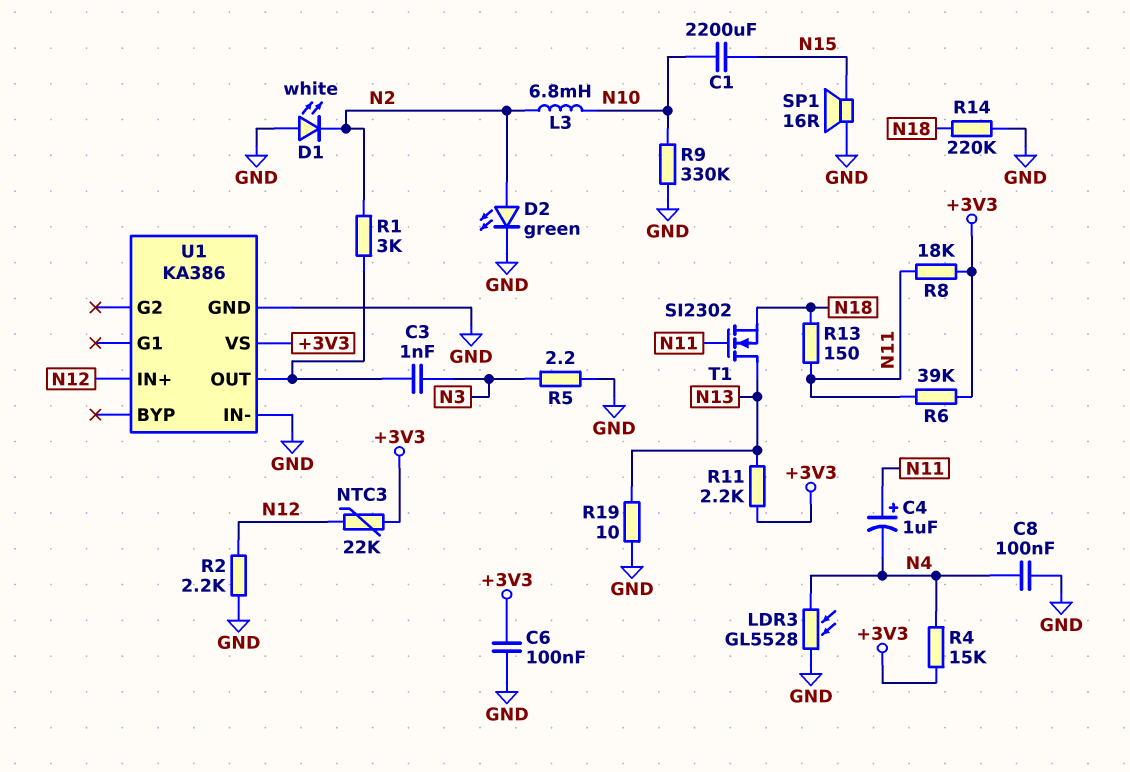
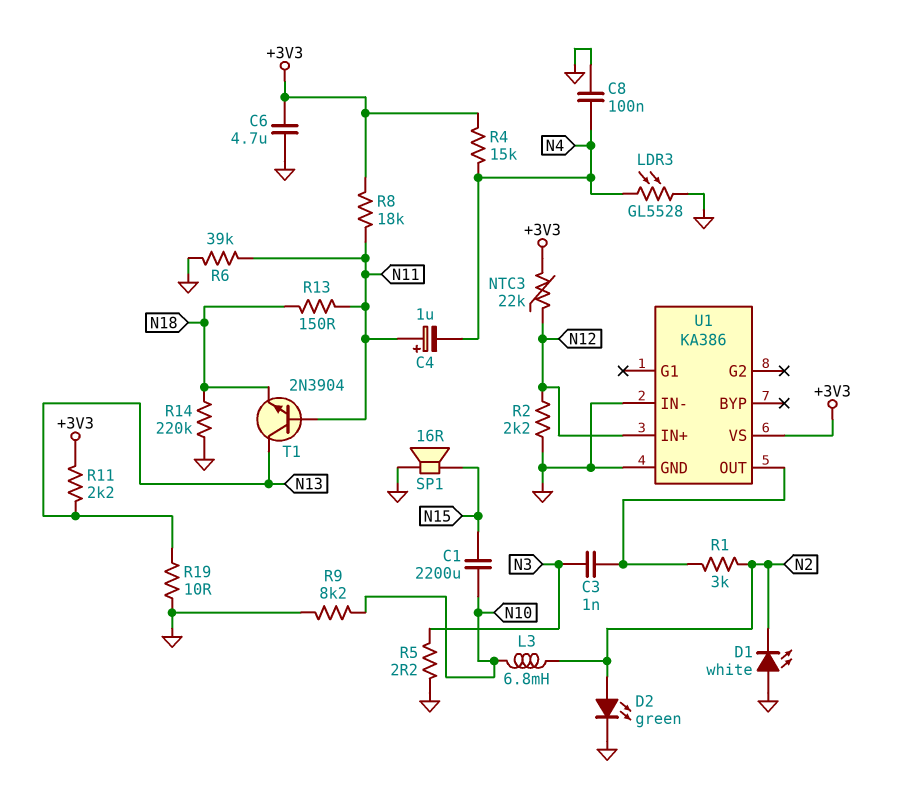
C6: 100nF (+3V3, GND) -> 4.7uF (+3V3, GND)
R6: 39k (+3V3, N11) -> 39k (GND, N11)
R9: 330k (GND, N10) -> 8.2k (GND, N10)
T1: NMOS SI2302 (G N11, D N13, S N18) -> NPN 2N3904 (B N11, C N13, E N18)

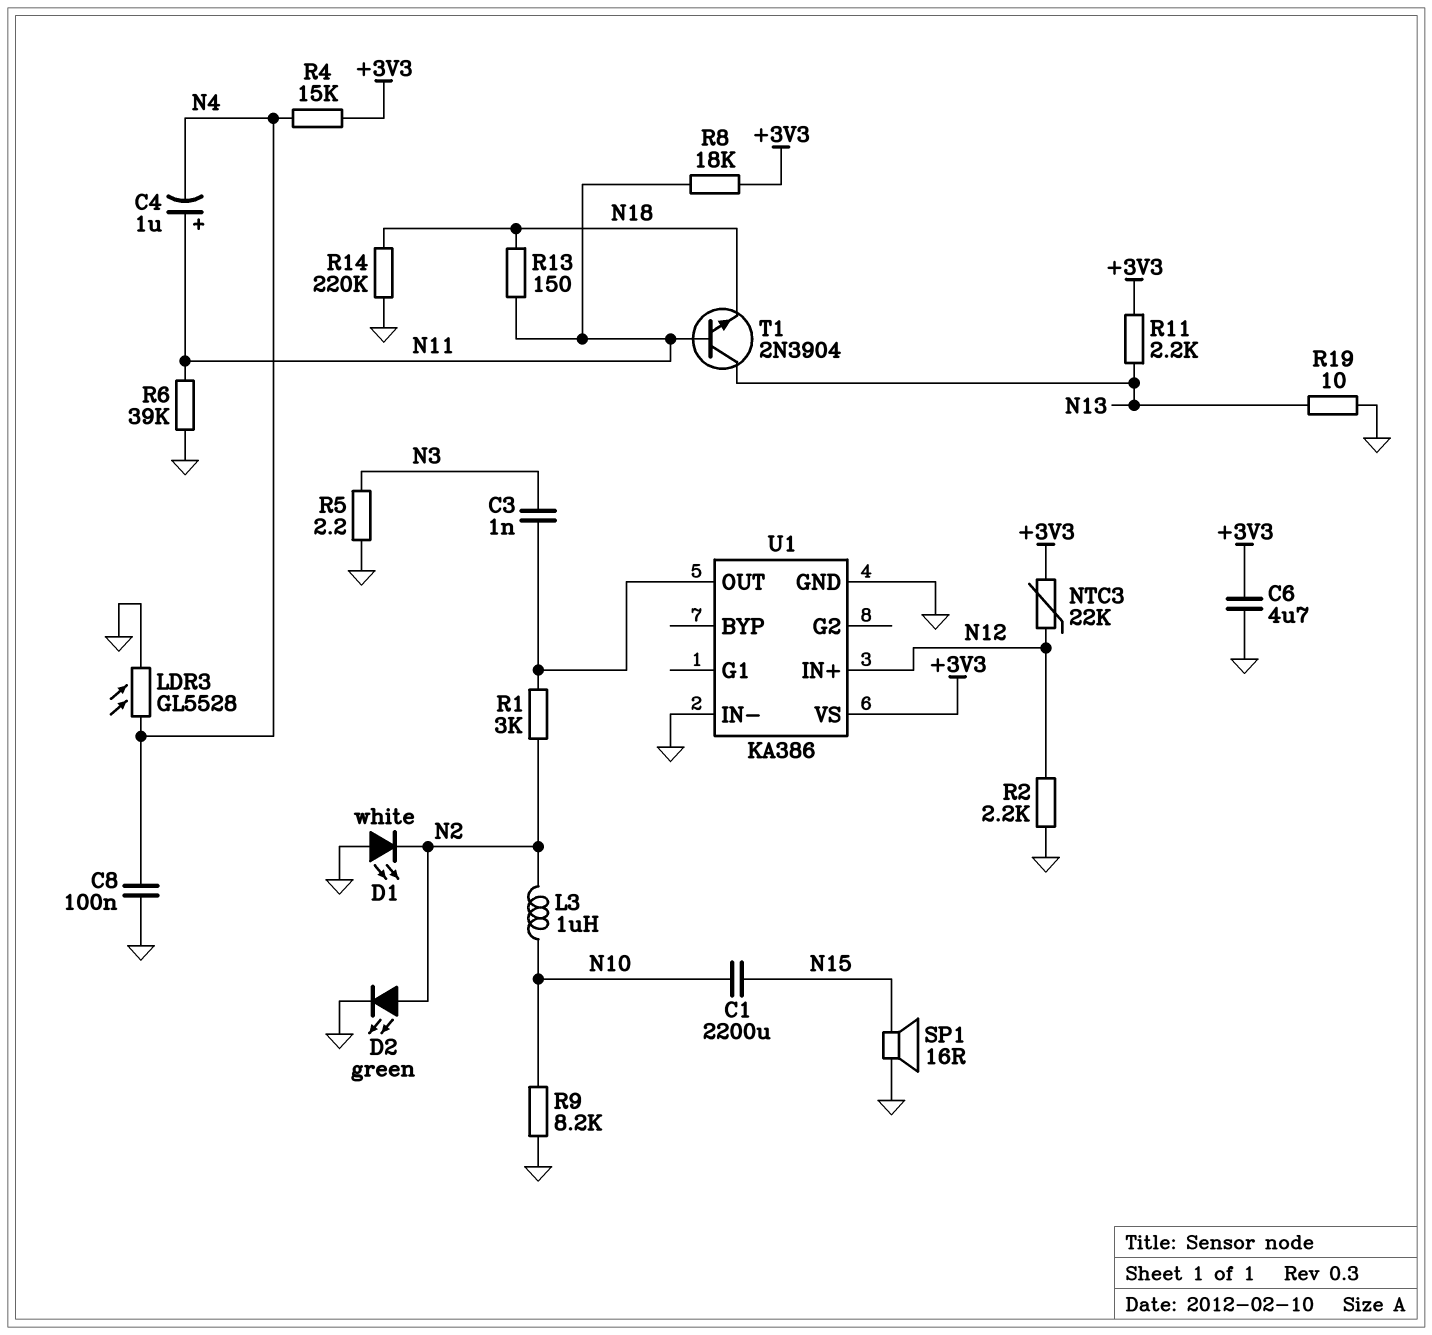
L3: 6.8mH (N2, N10) -> 1uH (N2, N10)

